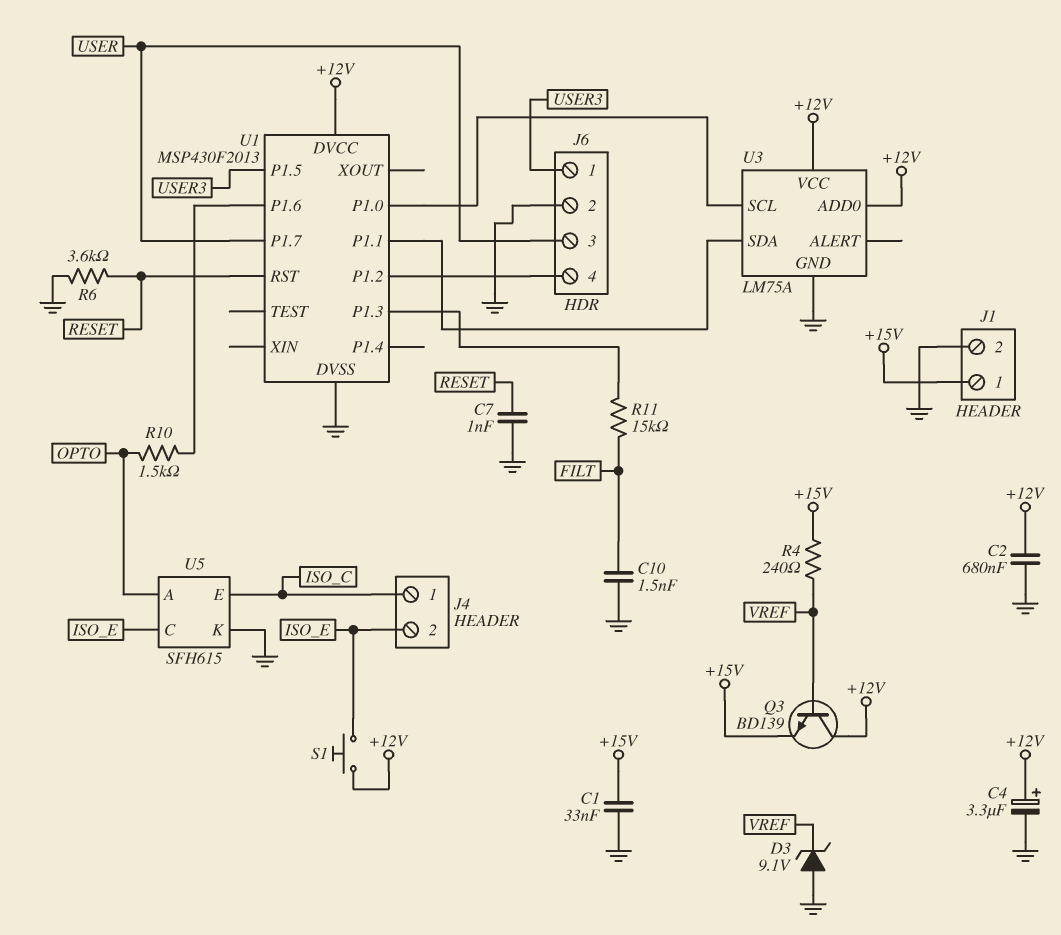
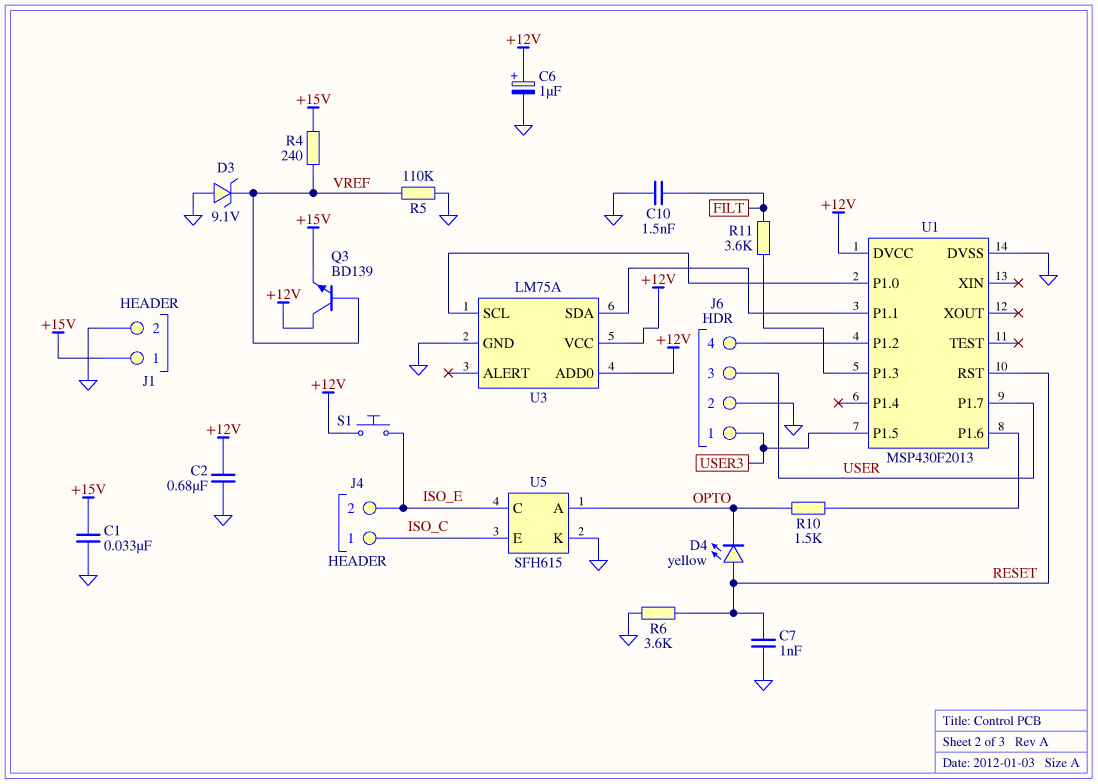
C4: 3.3uF (plus +12V, minus GND) -> none
C6: none -> 1uF (plus +12V, minus GND)
D4: none -> LED yellow (A RESET, K OPTO)
R5: none -> 110k (GND, VREF)
R11: 15k (FILT, U1/P1.3) -> 3.6k (FILT, U1/P1.3)

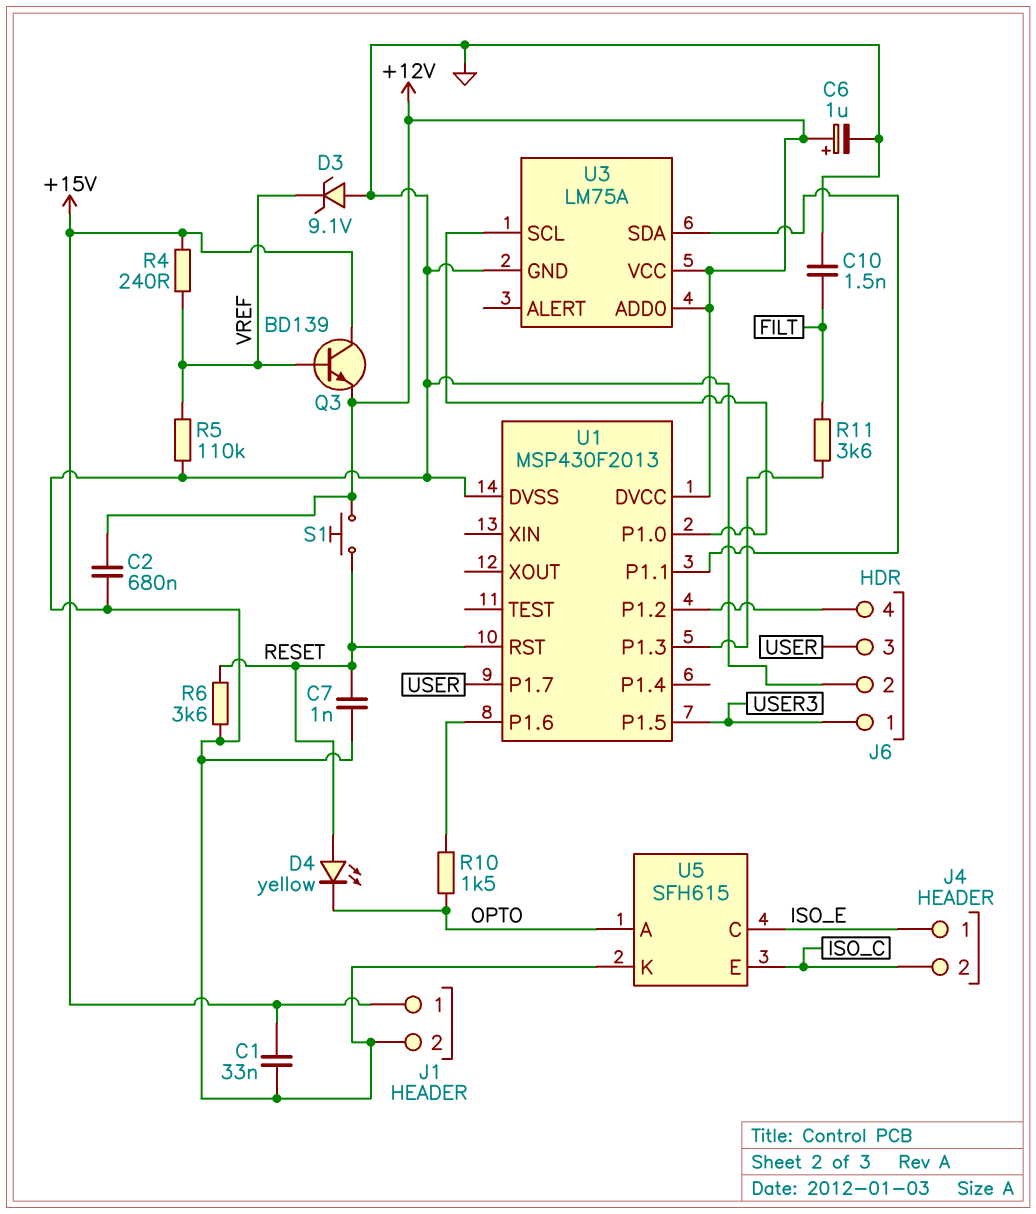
J4 pin 1: ISO_C -> ISO_E
J4 pin 2: ISO_E -> ISO_C
Q3: NPN BD139 (B VREF, C +12V, E +15V) -> NPN BD139 (B VREF, C +15V, E +12V)
S1: button (+12V, ISO_E) -> button (+12V, RESET)

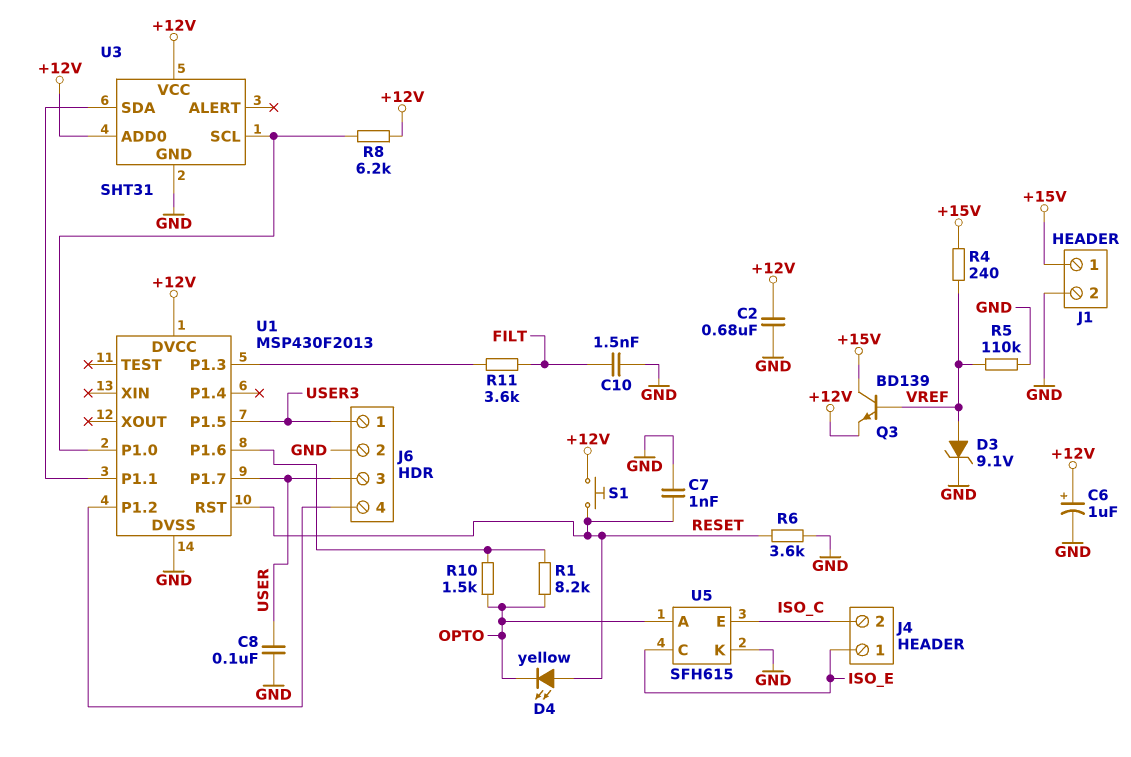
C1: 33nF (+15V, GND) -> none
C8: none -> 100nF (GND, USER)
D3: zener 9.1V (A GND, K VREF) -> zener 9.1V (A VREF, K GND)
R1: none -> 8.2k (OPTO, U1/P1.6)
R8: none -> 6.2k (+12V, U1/P1.0)
U3: LM75A -> SHT31

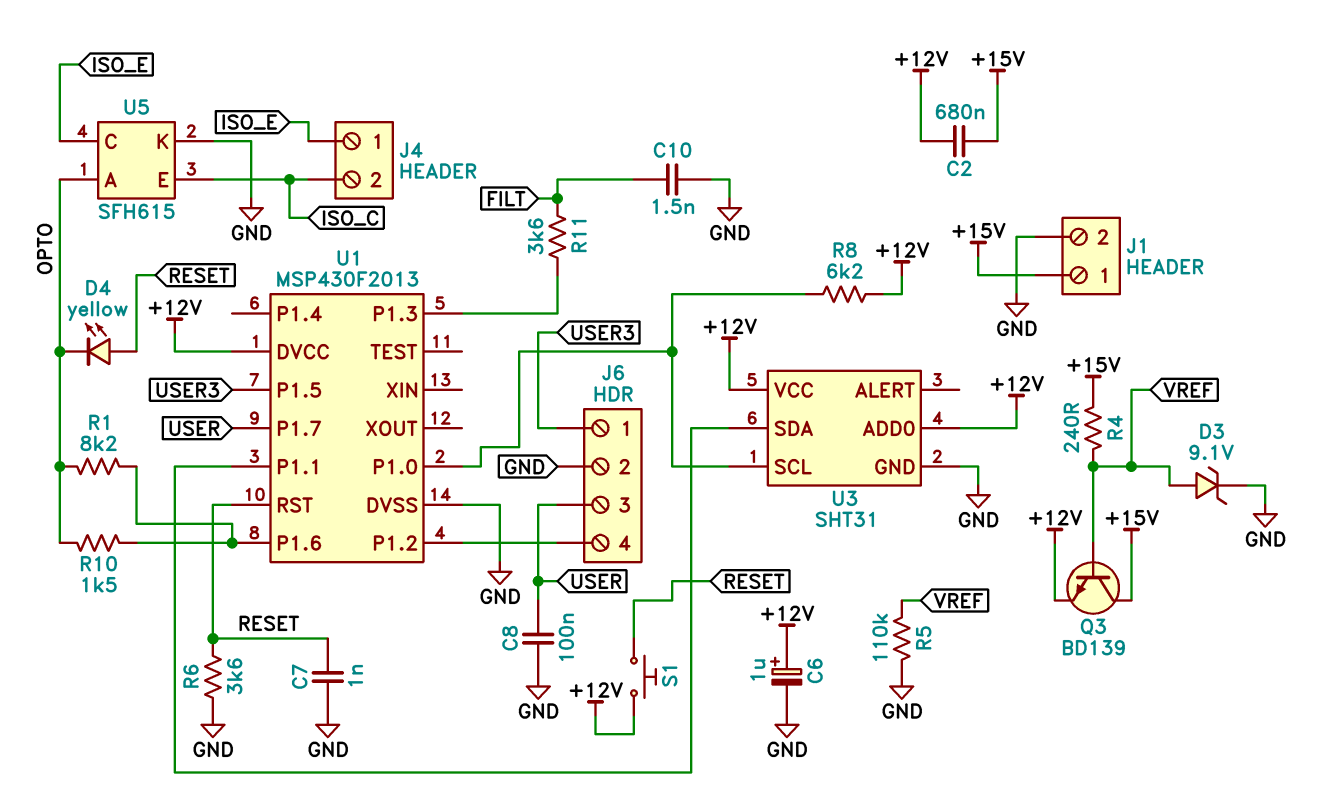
C2: 680nF (+12V, GND) -> 680nF (+12V, +15V)

